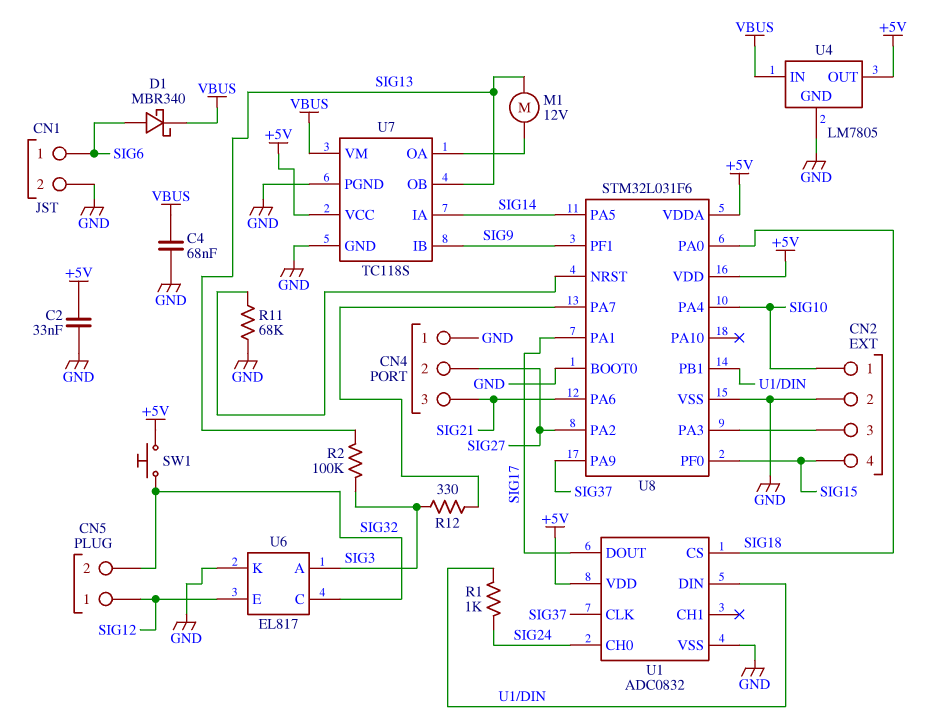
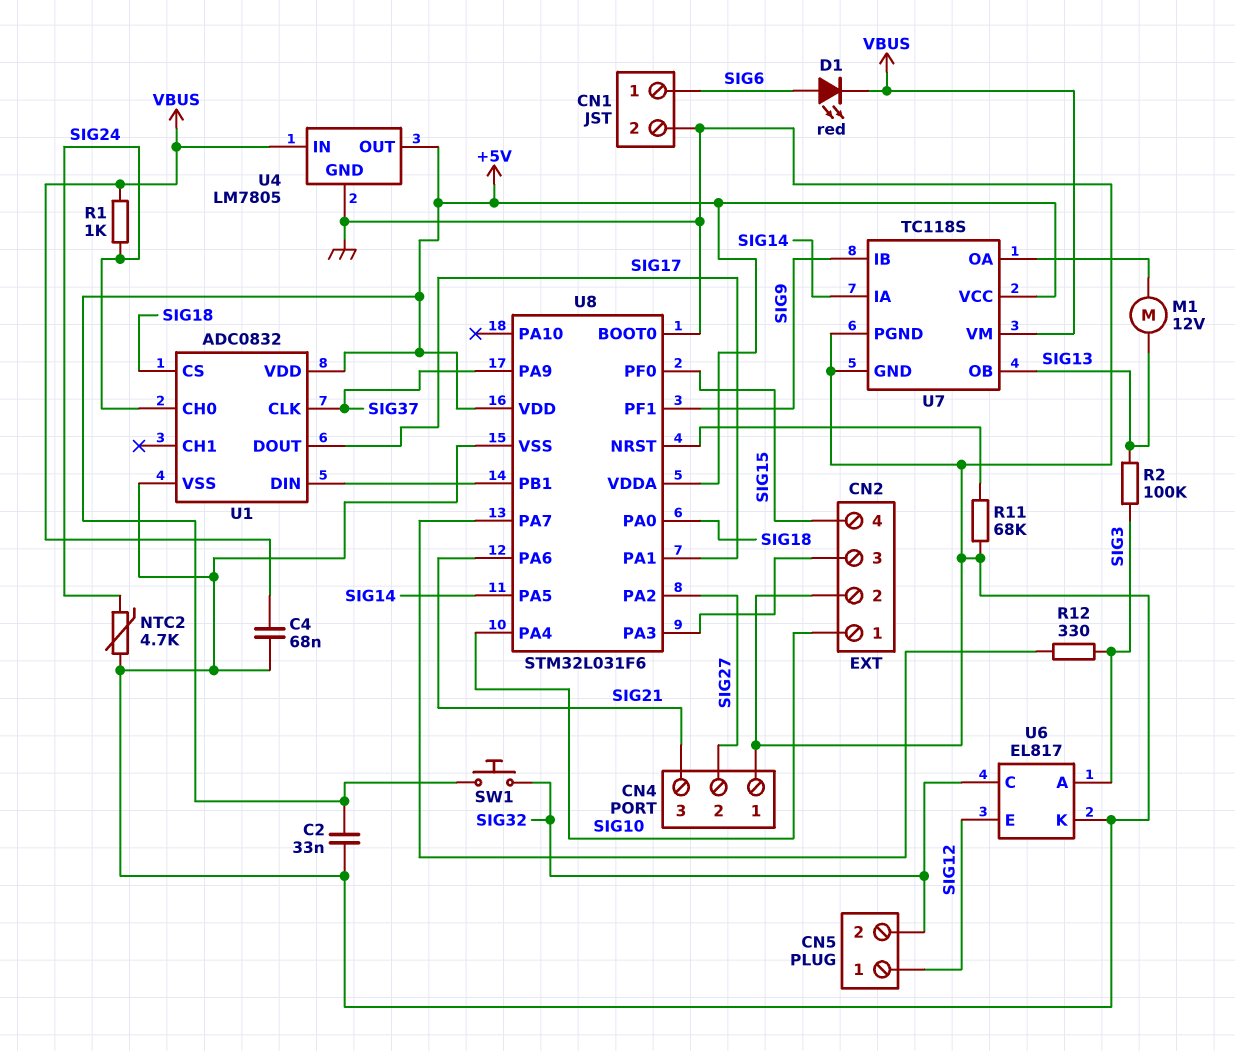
D1: schottky MBR340 (A SIG6, K VBUS) -> LED red (A SIG6, K VBUS)
NTC2: none -> 4.7k (GND, SIG24)
R1: 1k (SIG24, U1/DIN) -> 1k (SIG24, VBUS)

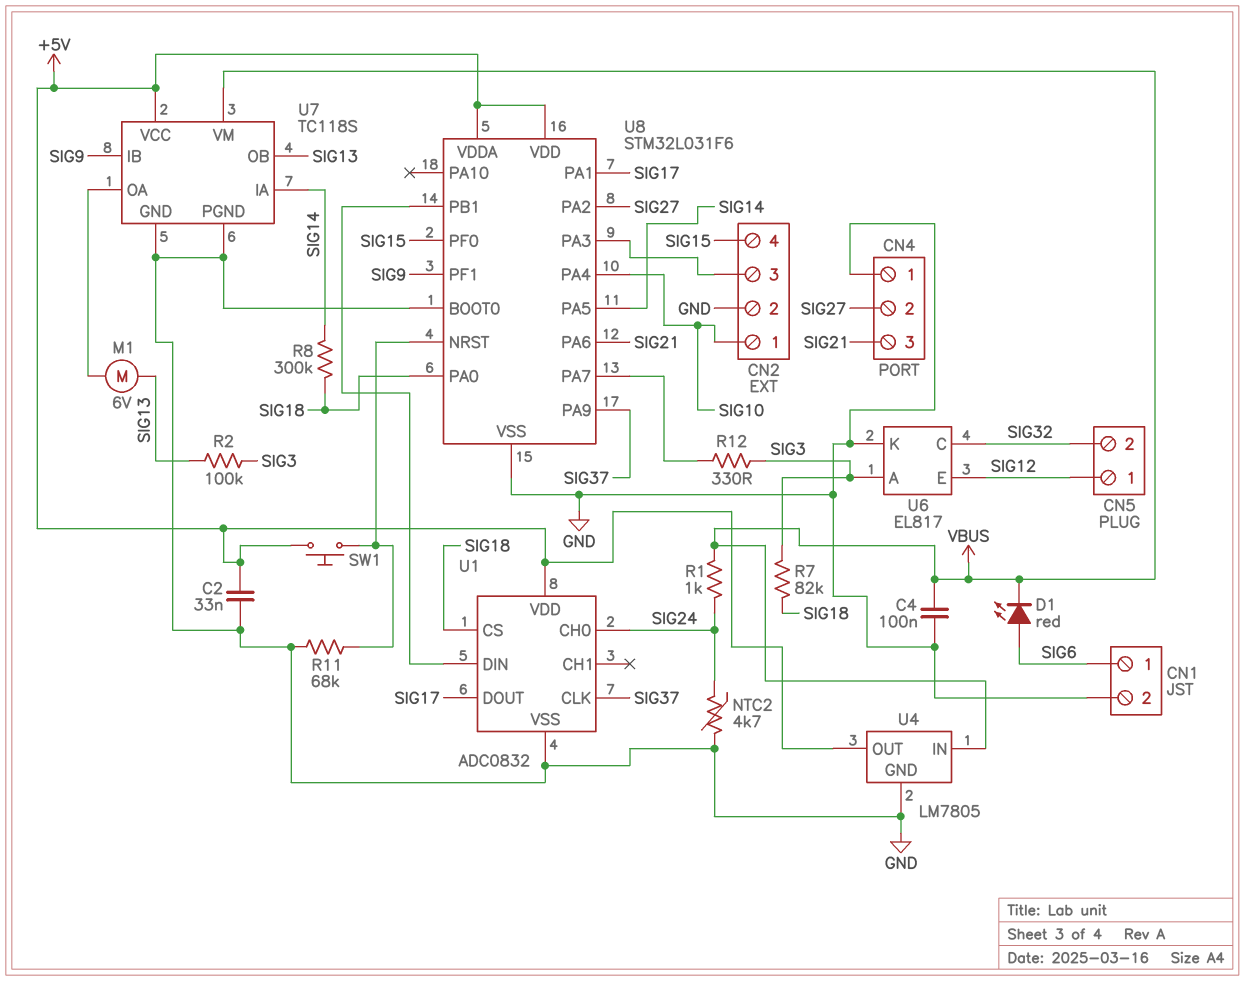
C4: 68nF (GND, VBUS) -> 100nF (GND, VBUS)
M1: motor 12V (SIG13, U7/OA) -> motor 6V (SIG13, U7/OA)
R7: none -> 82k (SIG3, SIG18)
R8: none -> 300k (SIG14, SIG18)
SW1: button (+5V, SIG32) -> button (+5V, U8/NRST)

